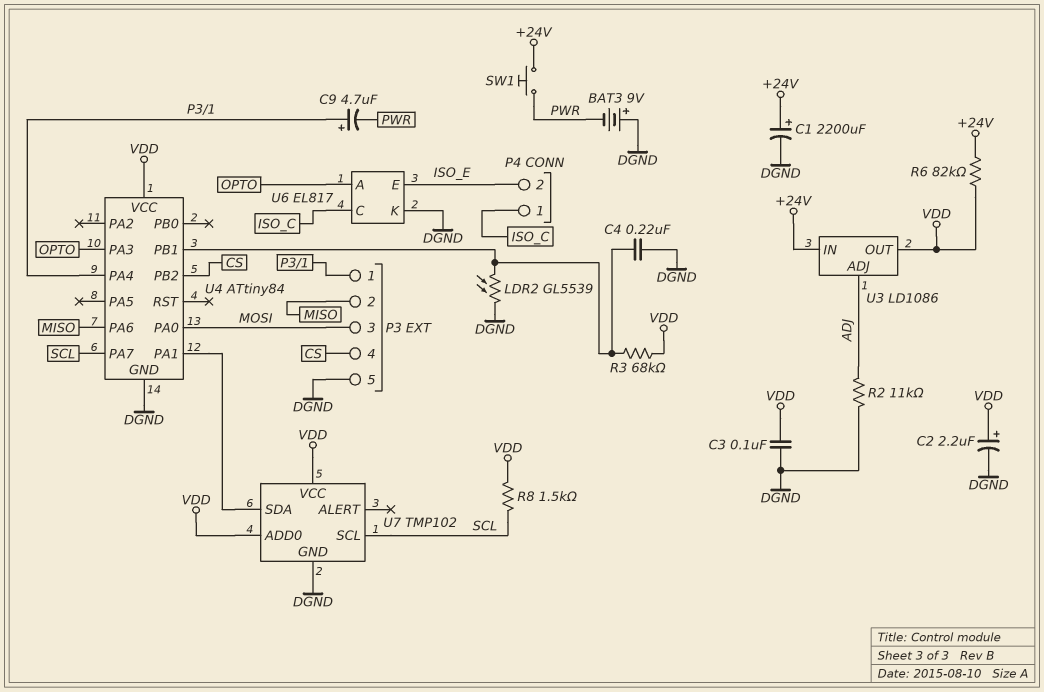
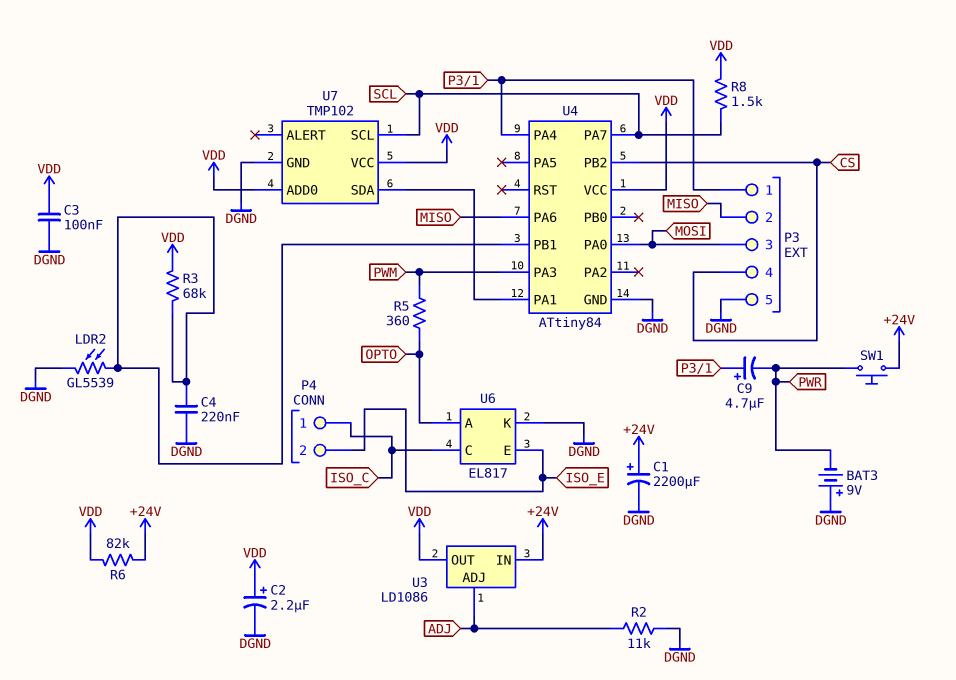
R5: none -> 360 (OPTO, PWM)
U4 pin PA3: OPTO -> PWM

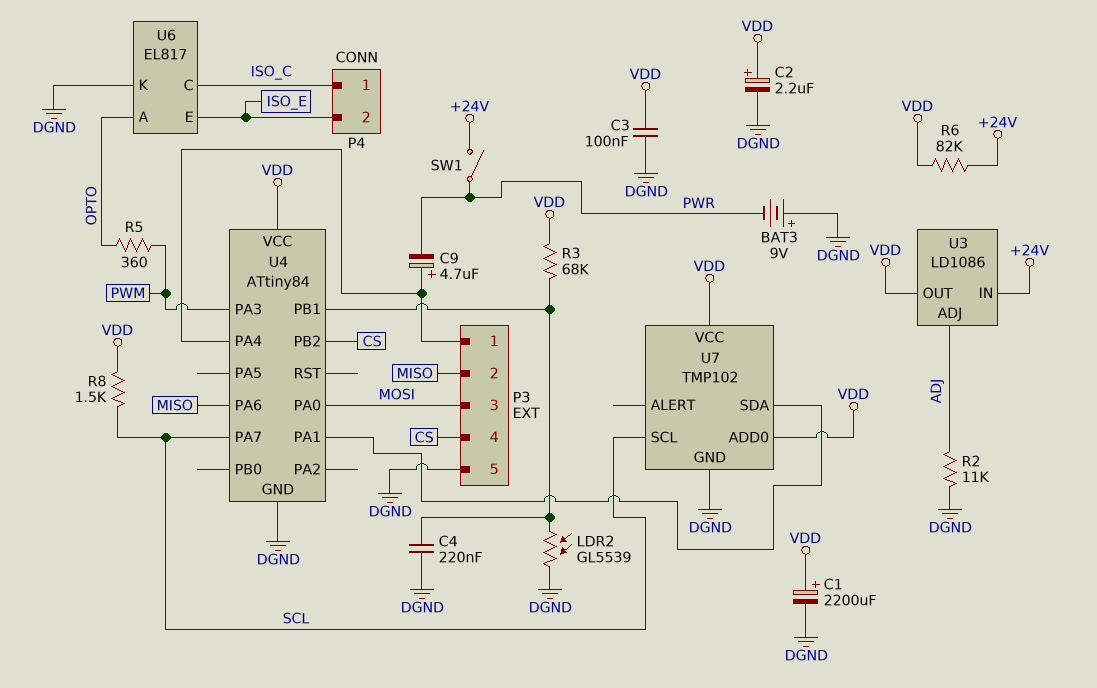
C1: 2200uF (plus +24V, minus DGND) -> 2200uF (plus VDD, minus DGND)
SW1: button (+24V, PWR) -> switch (+24V, PWR)

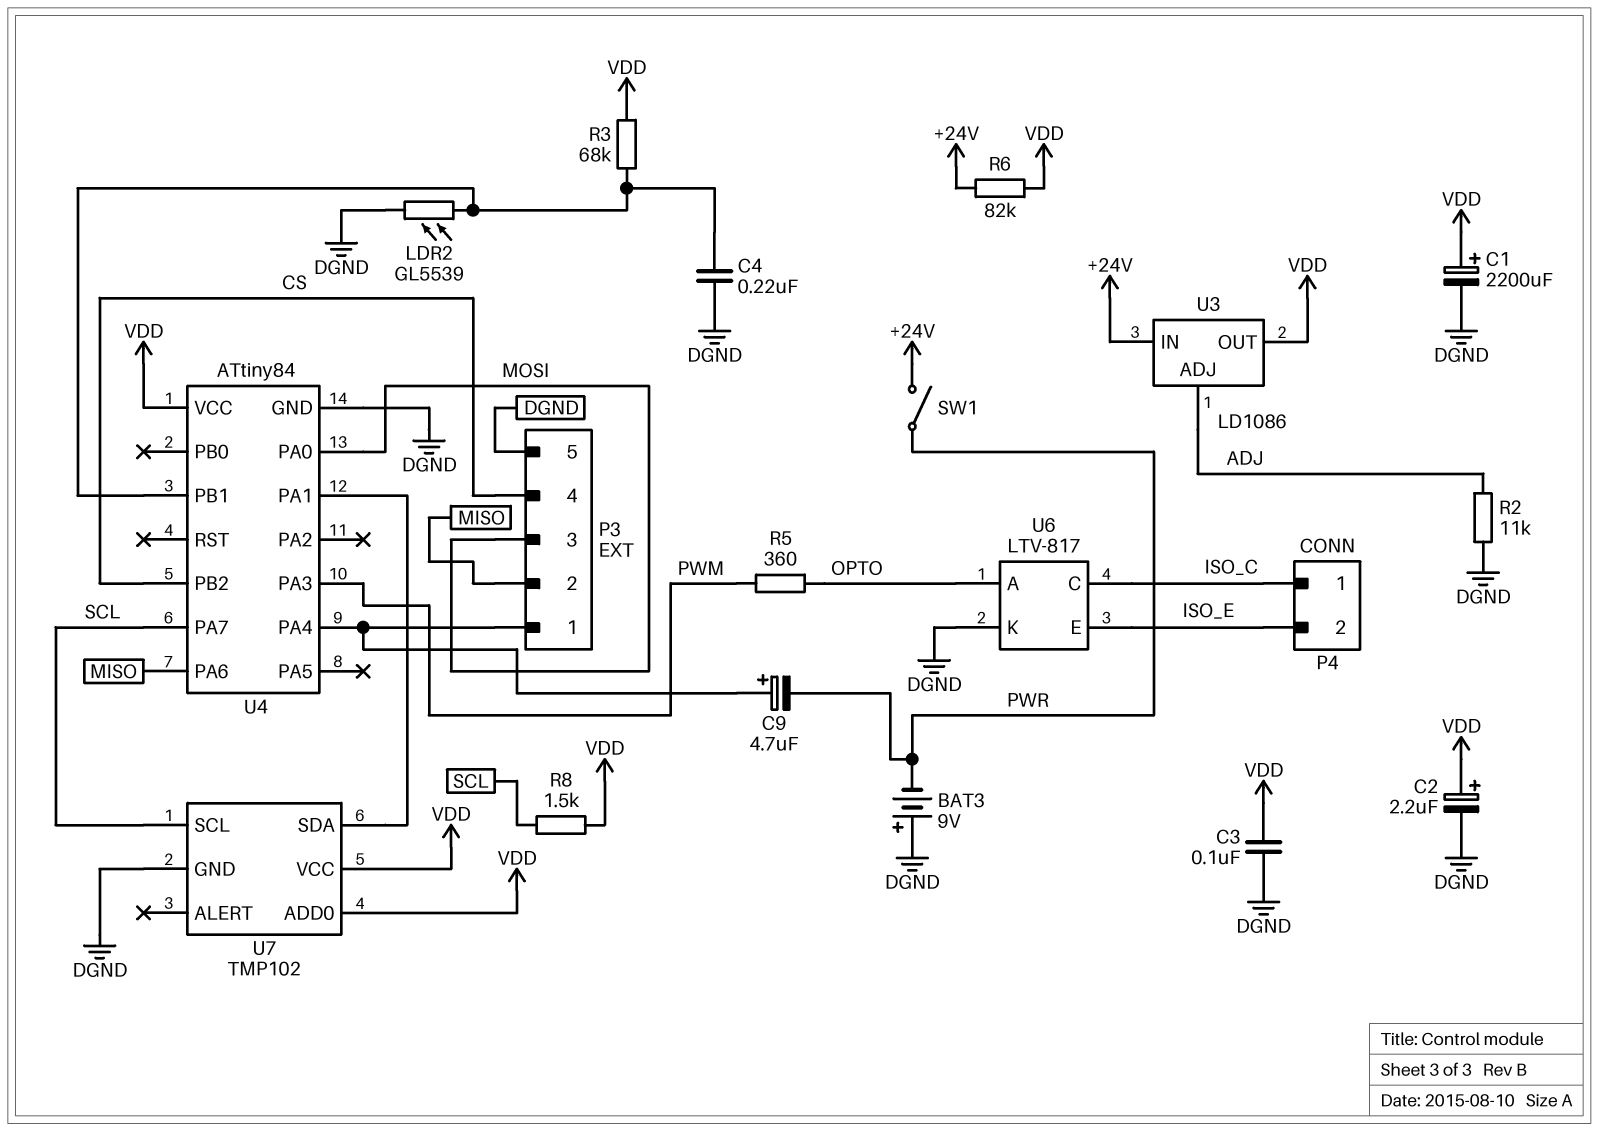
U6: EL817 -> LTV-817

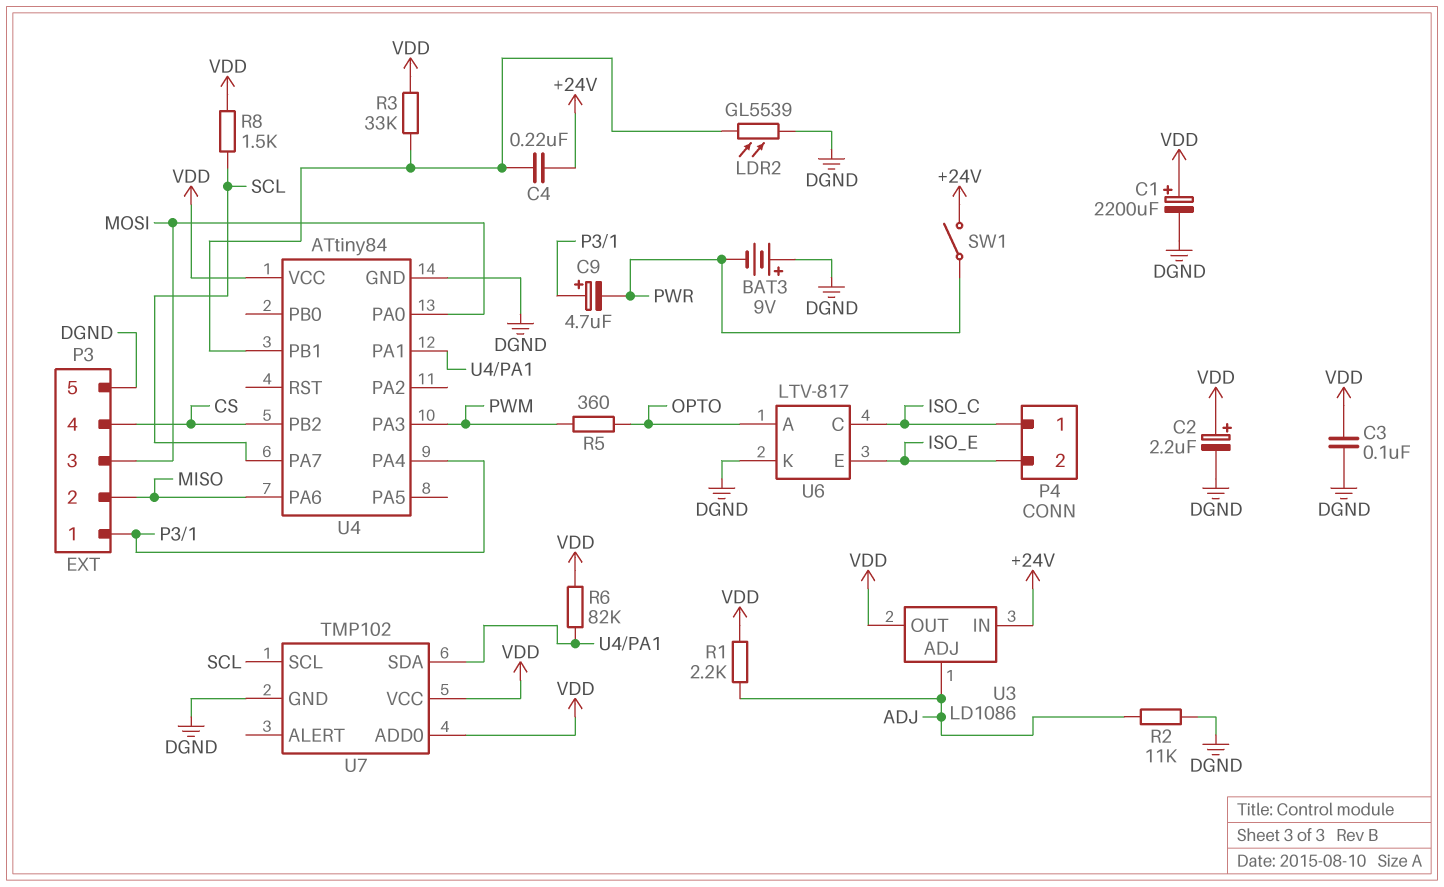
C4: 220nF (DGND, U4/PB1) -> 220nF (+24V, U4/PB1)
R1: none -> 2.2k (ADJ, VDD)
R3: 68k (U4/PB1, VDD) -> 33k (U4/PB1, VDD)
R6: 82k (+24V, VDD) -> 82k (U4/PA1, VDD)

